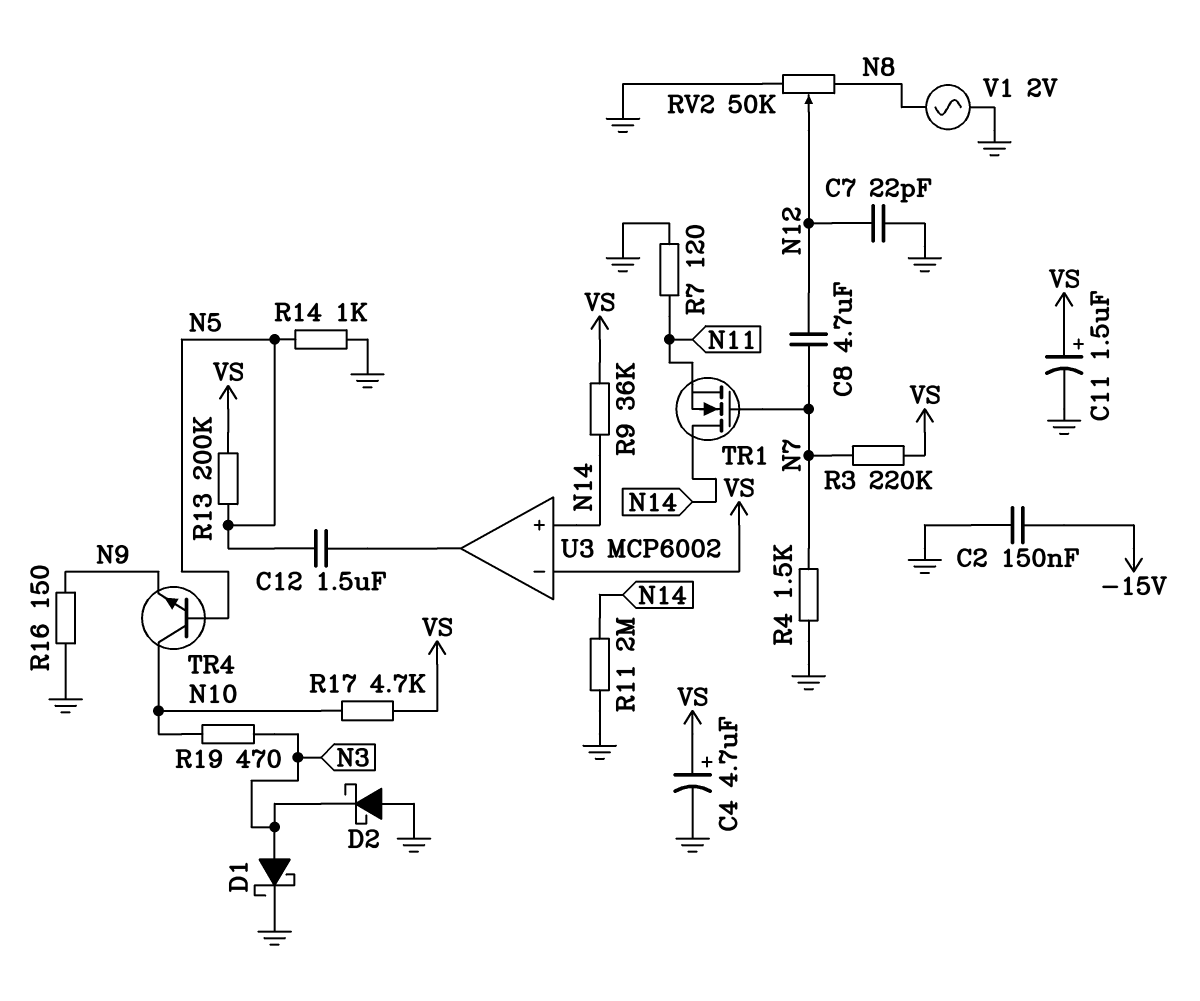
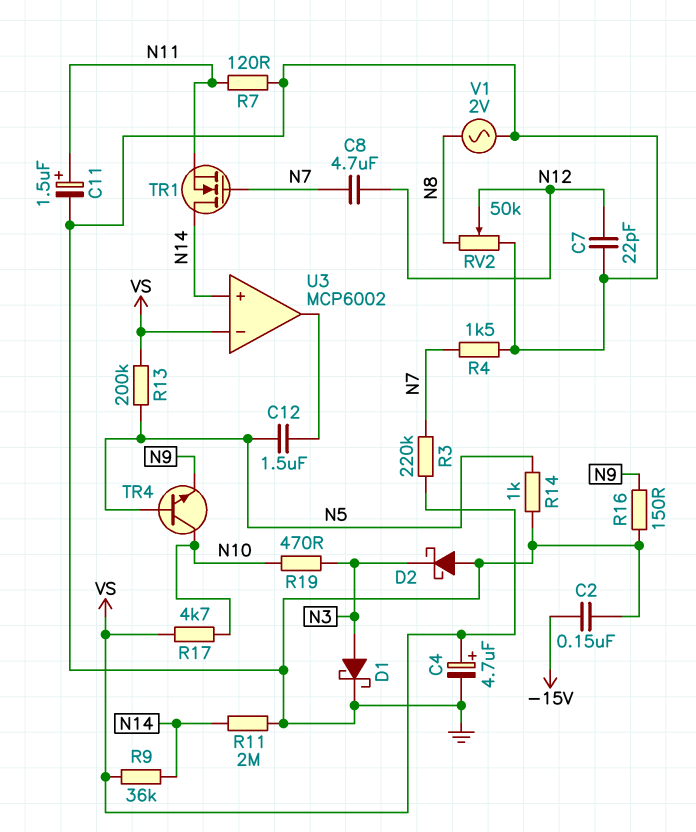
C11: 1.5uF (plus VS, minus GND) -> 1.5uF (plus N11, minus GND)

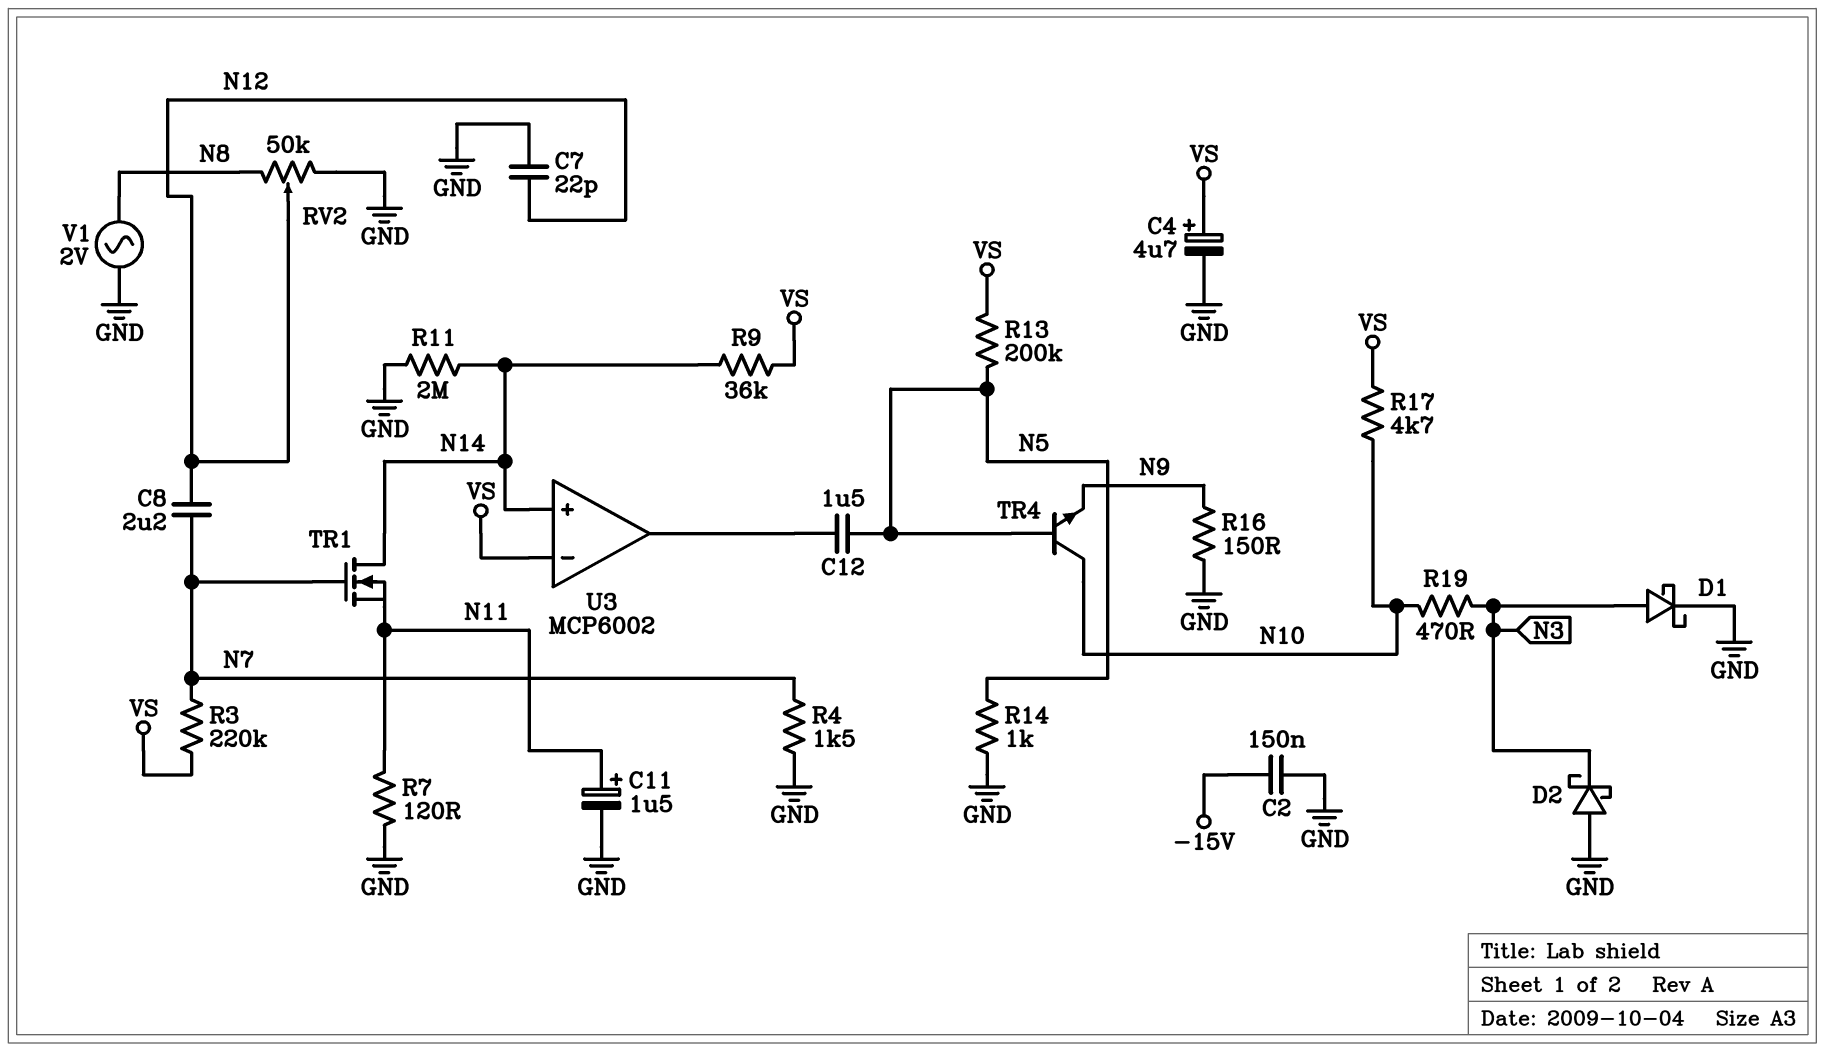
C8: 4.7uF (N7, N12) -> 2.2uF (N7, N12)

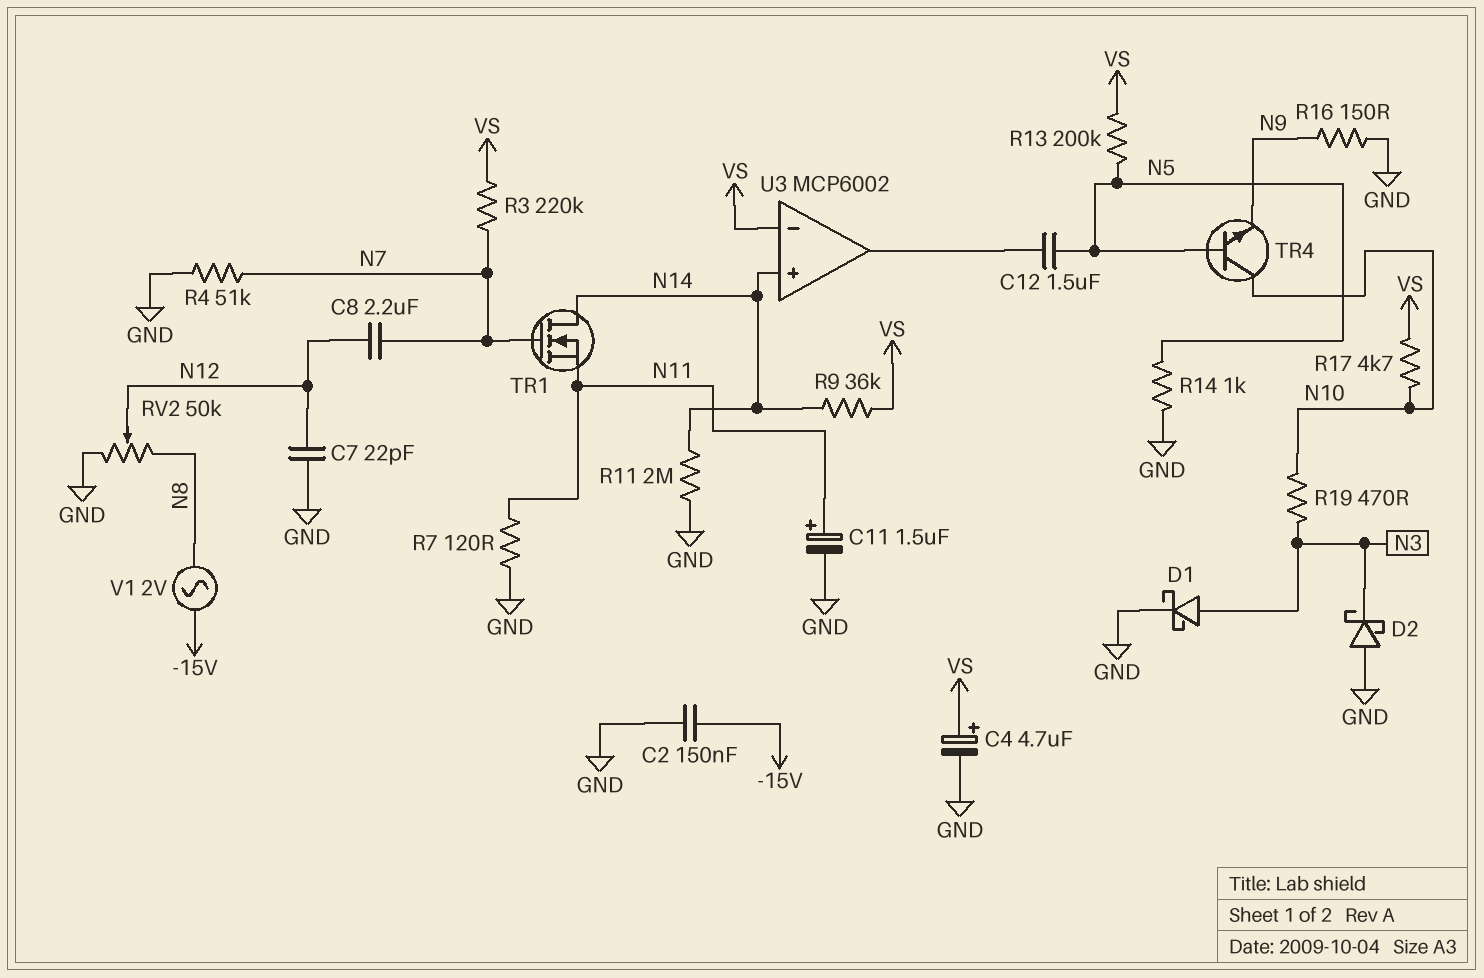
R4: 1.5k (GND, N7) -> 51k (GND, N7)
V1: AC 2V (GND, N8) -> AC 2V (-15V, N8)

